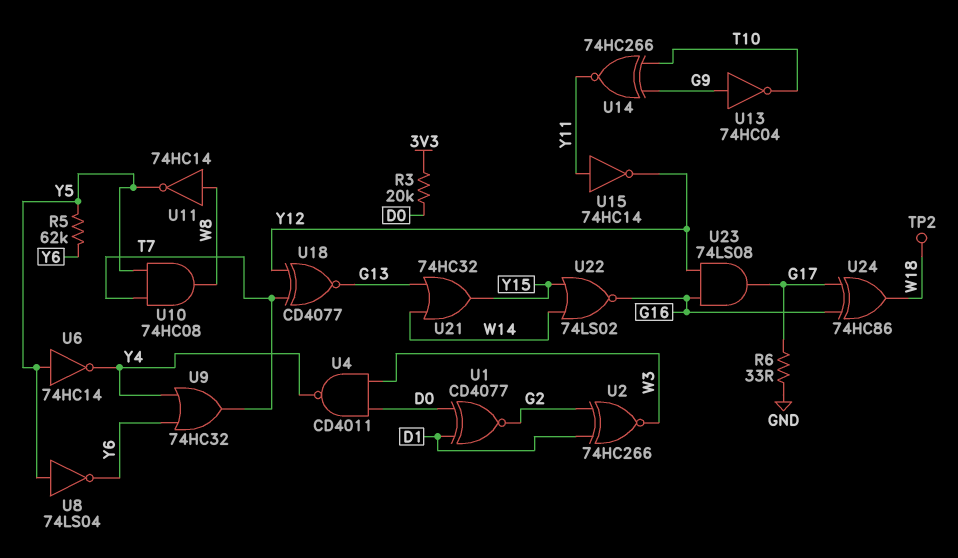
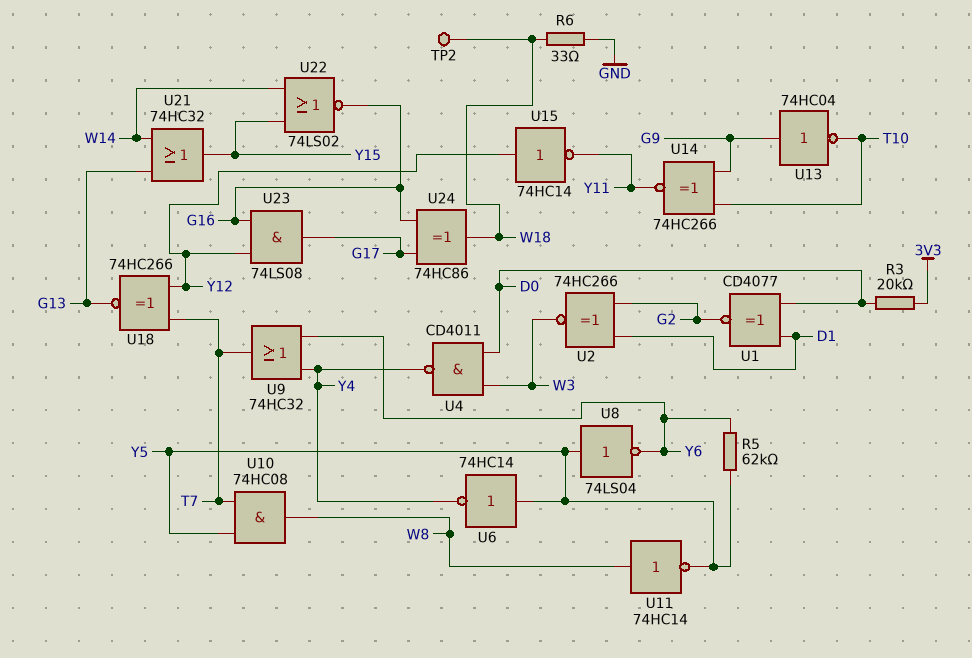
R6: 33 (G17, GND) -> 33 (GND, W18)
U15: NOT 74HC14 (in Y11, out Y12) -> NOT 74HC14 (in Y12, out Y11)
U18: XNOR CD4077 (in T7, in Y12, out G13) -> XNOR 74HC266 (in T7, in Y12, out G13)

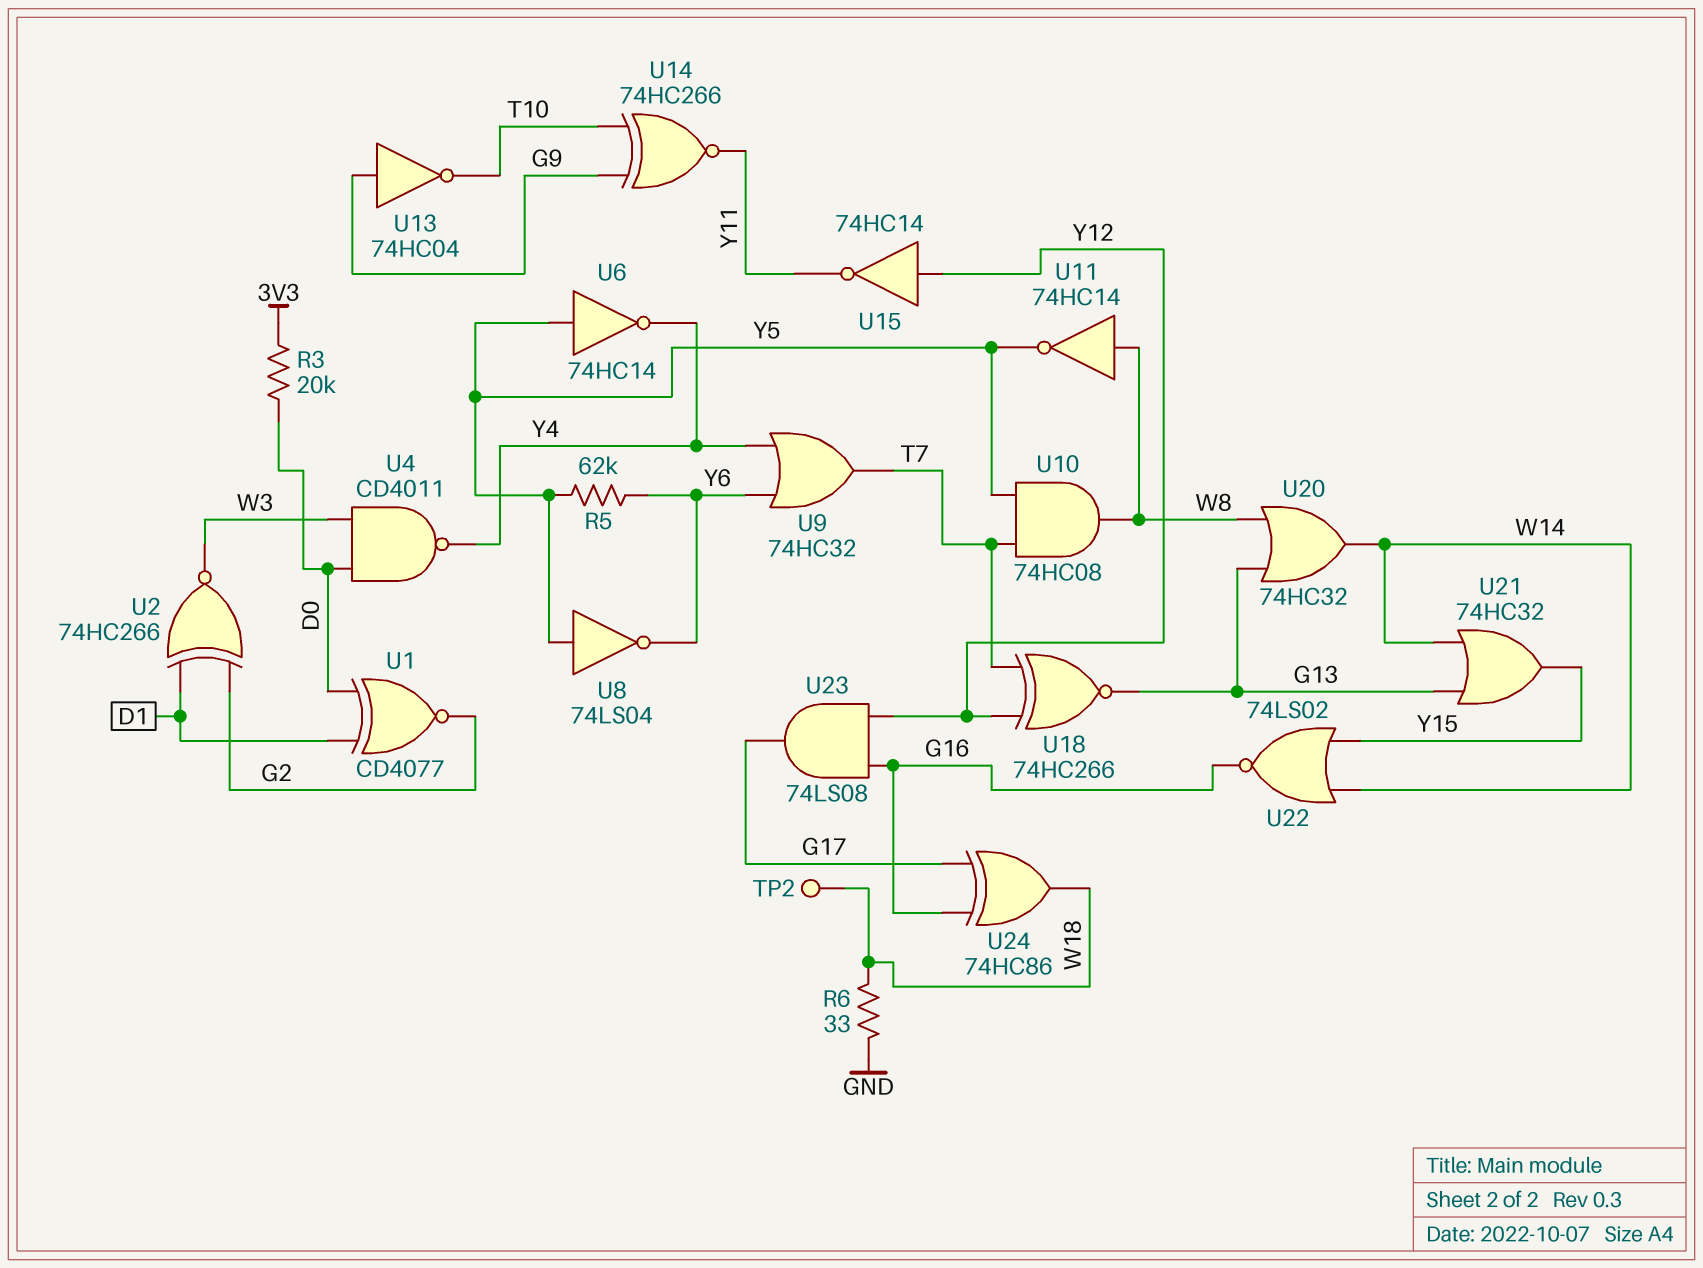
U20: none -> OR 74HC32 (in G13, in W8, out W14)

